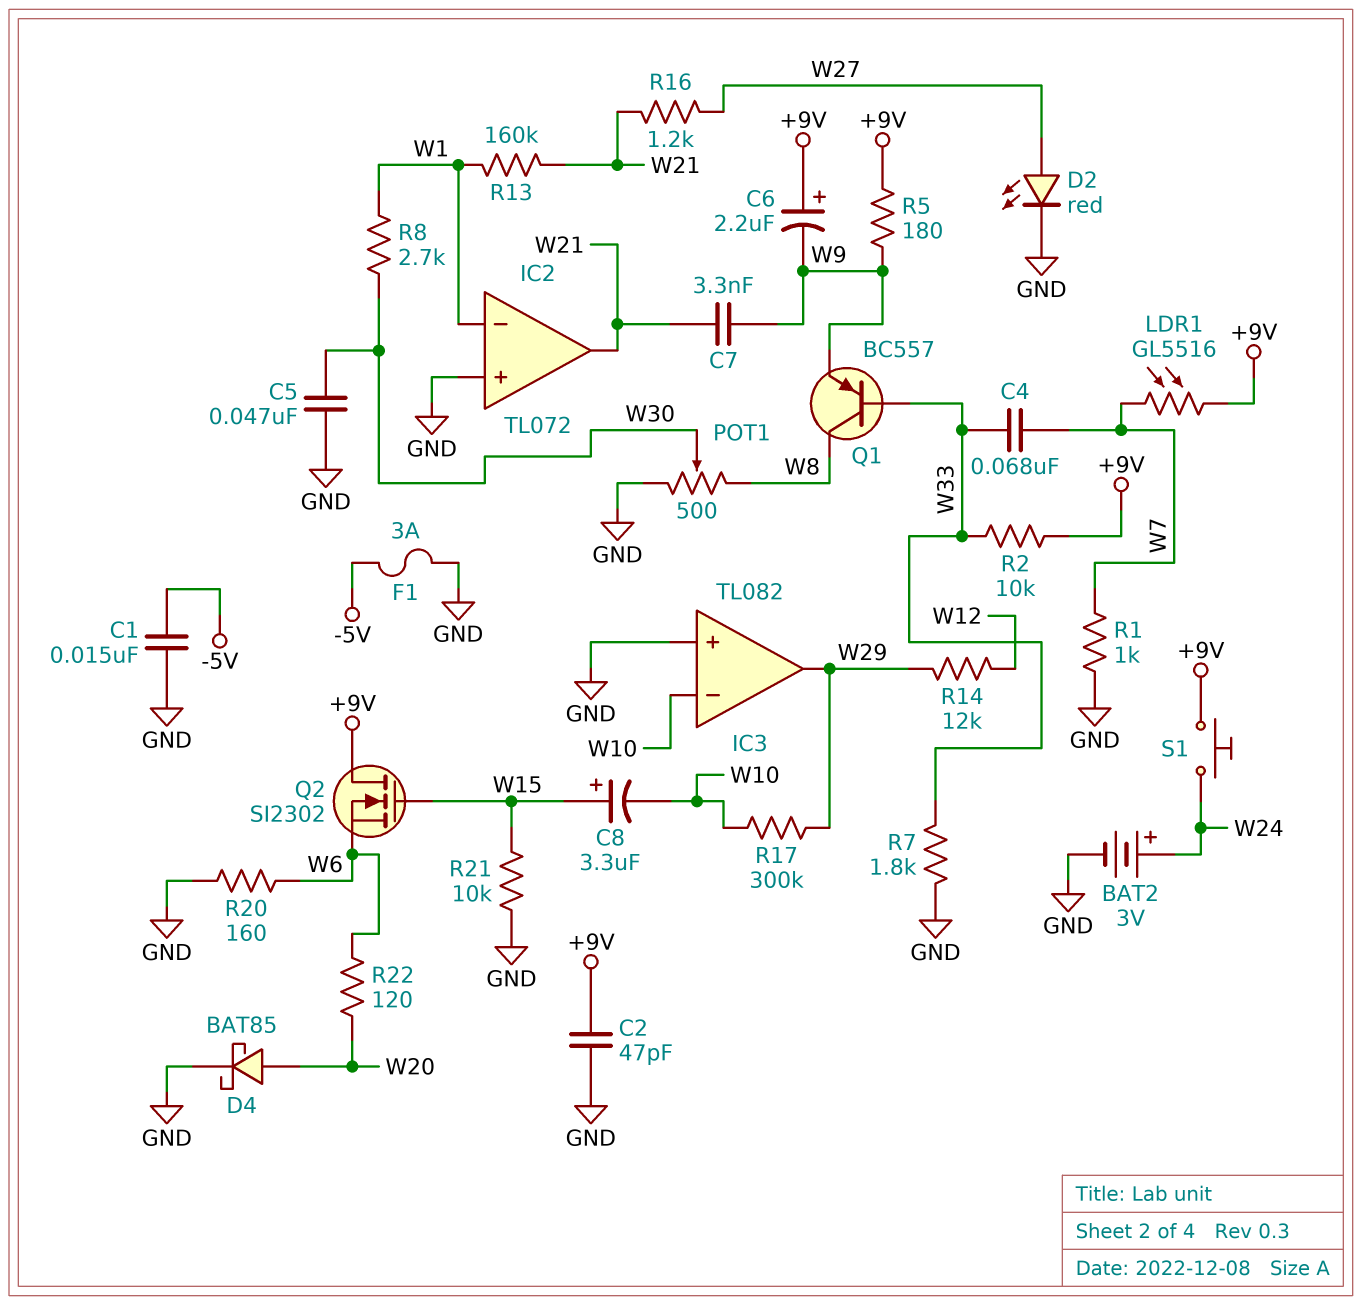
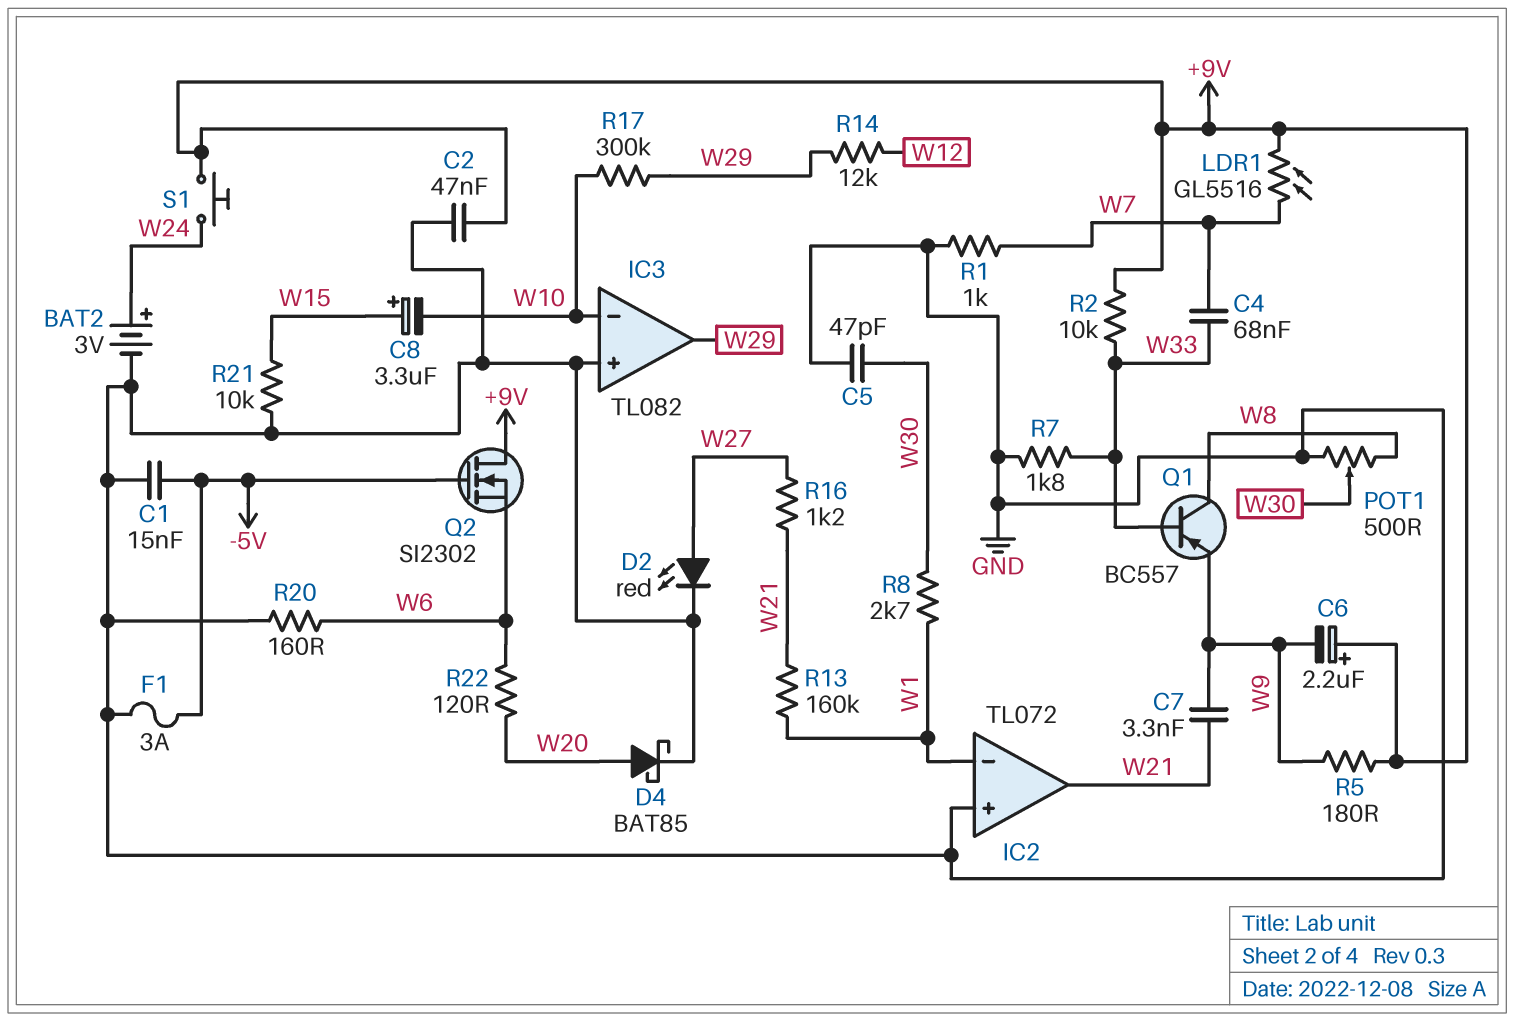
C2: 47pF (+9V, GND) -> 47nF (+9V, GND)
C5: 47nF (GND, W30) -> 47pF (GND, W30)
Q2: NMOS SI2302 (G W15, D +9V, S W6) -> NMOS SI2302 (G -5V, D +9V, S W6)

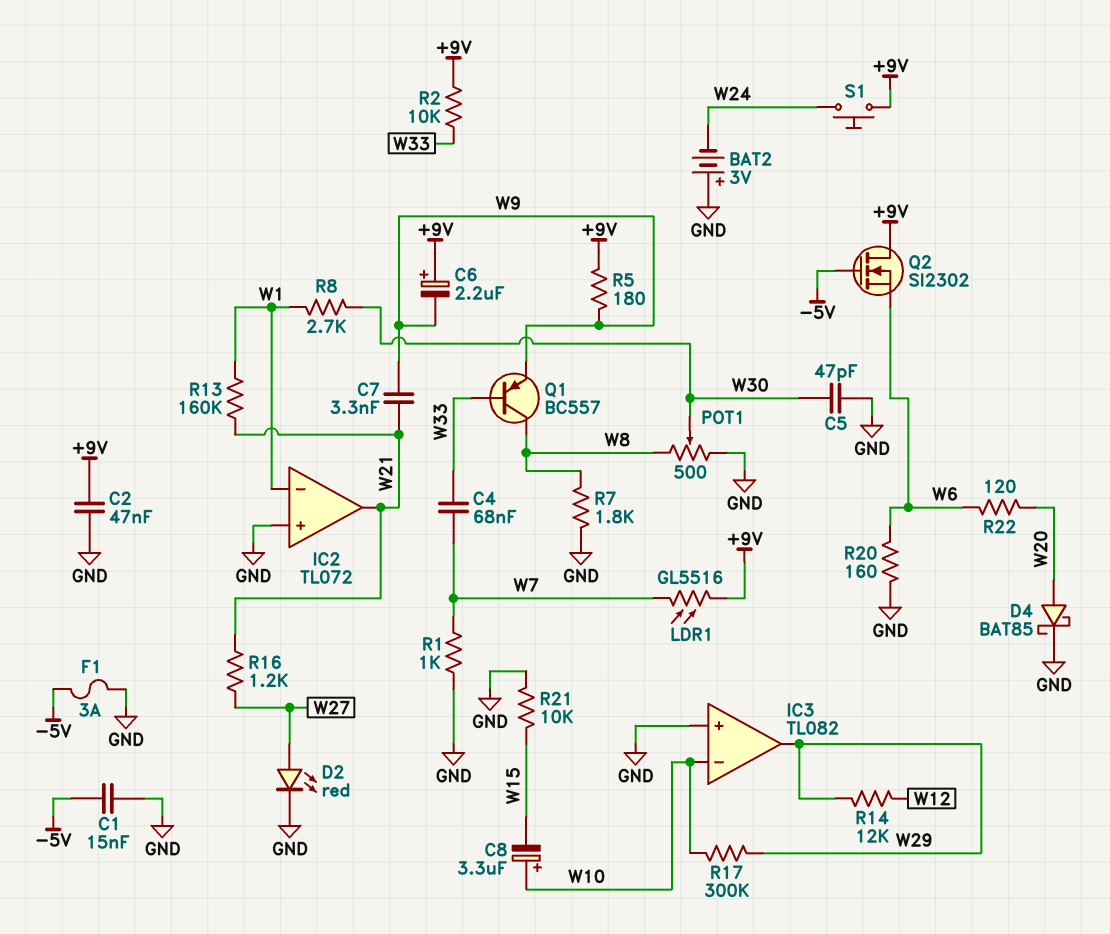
BAT2: 3V (plus W24, minus GND) -> 3V (plus GND, minus W24)
C8: 3.3uF (plus W15, minus W10) -> 3.3uF (plus W10, minus W15)
R7: 1.8k (GND, W33) -> 1.8k (GND, W8)

